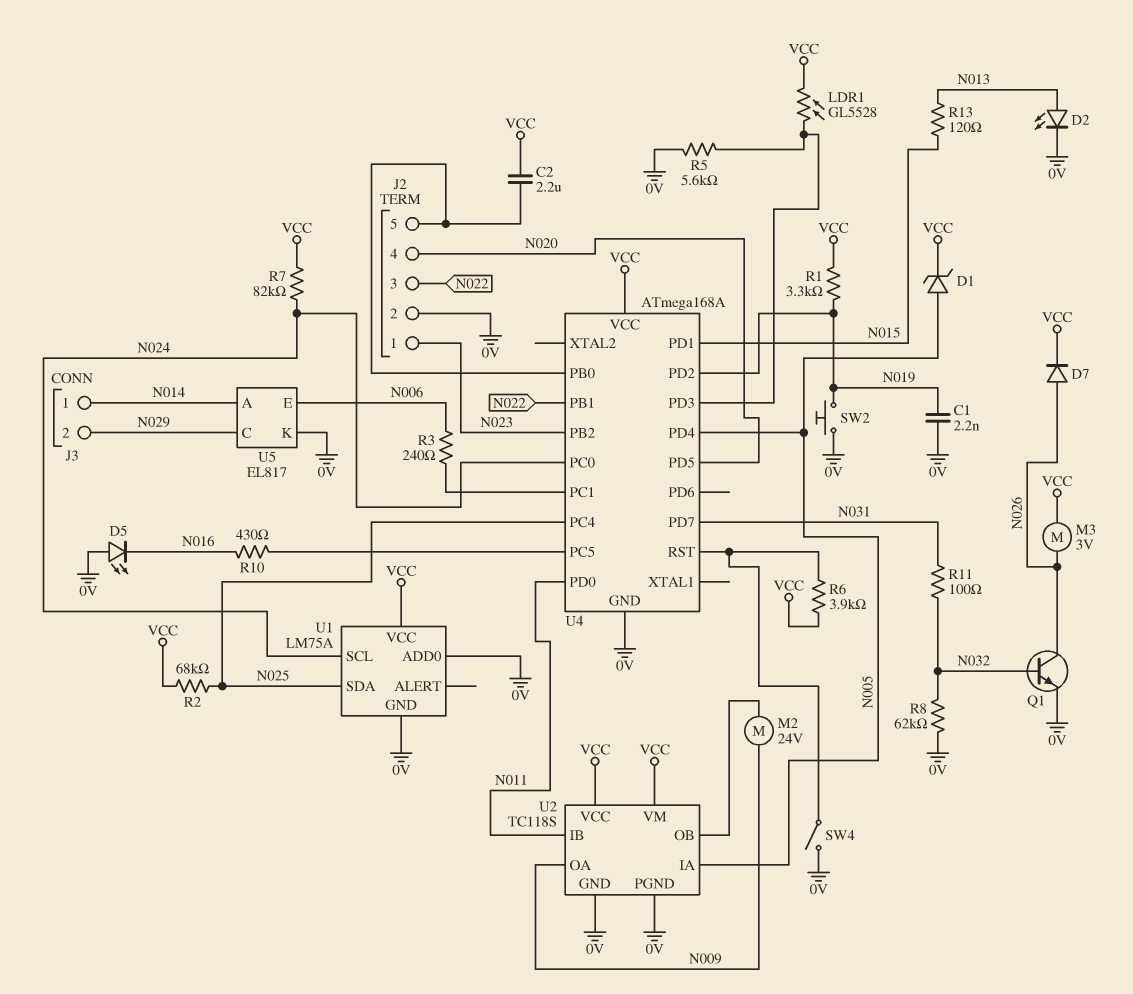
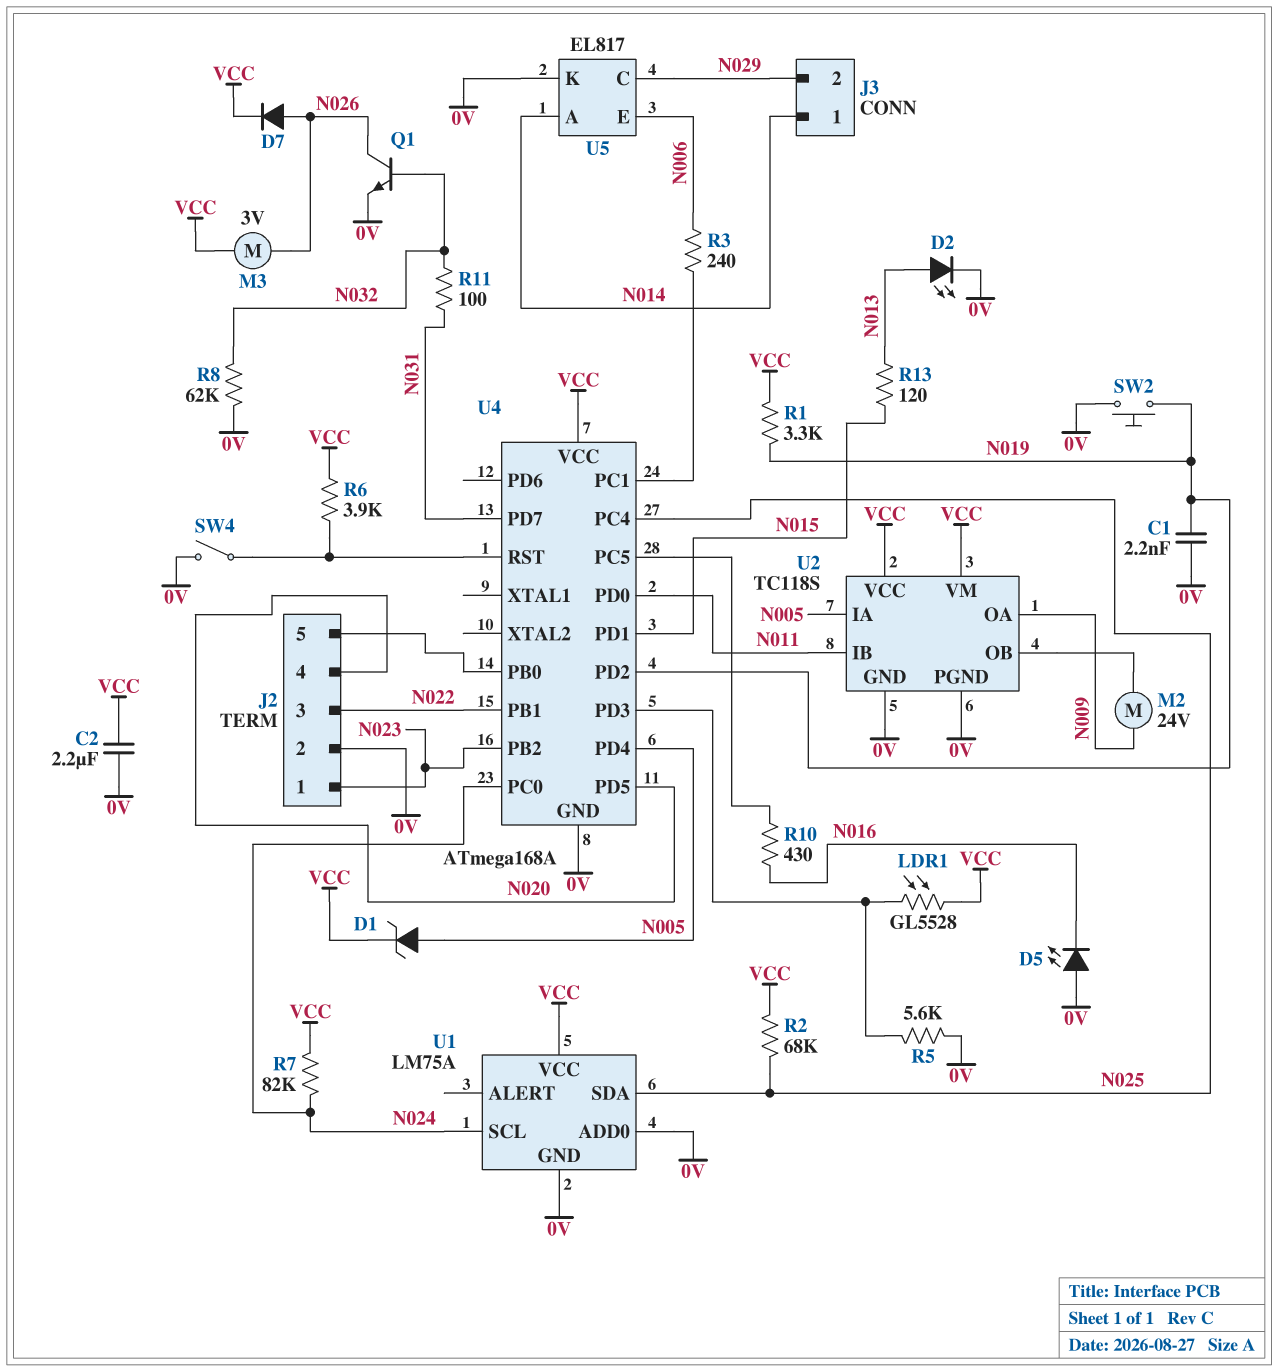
C2: 2.2uF (J2/5, VCC) -> 2.2uF (0V, VCC)

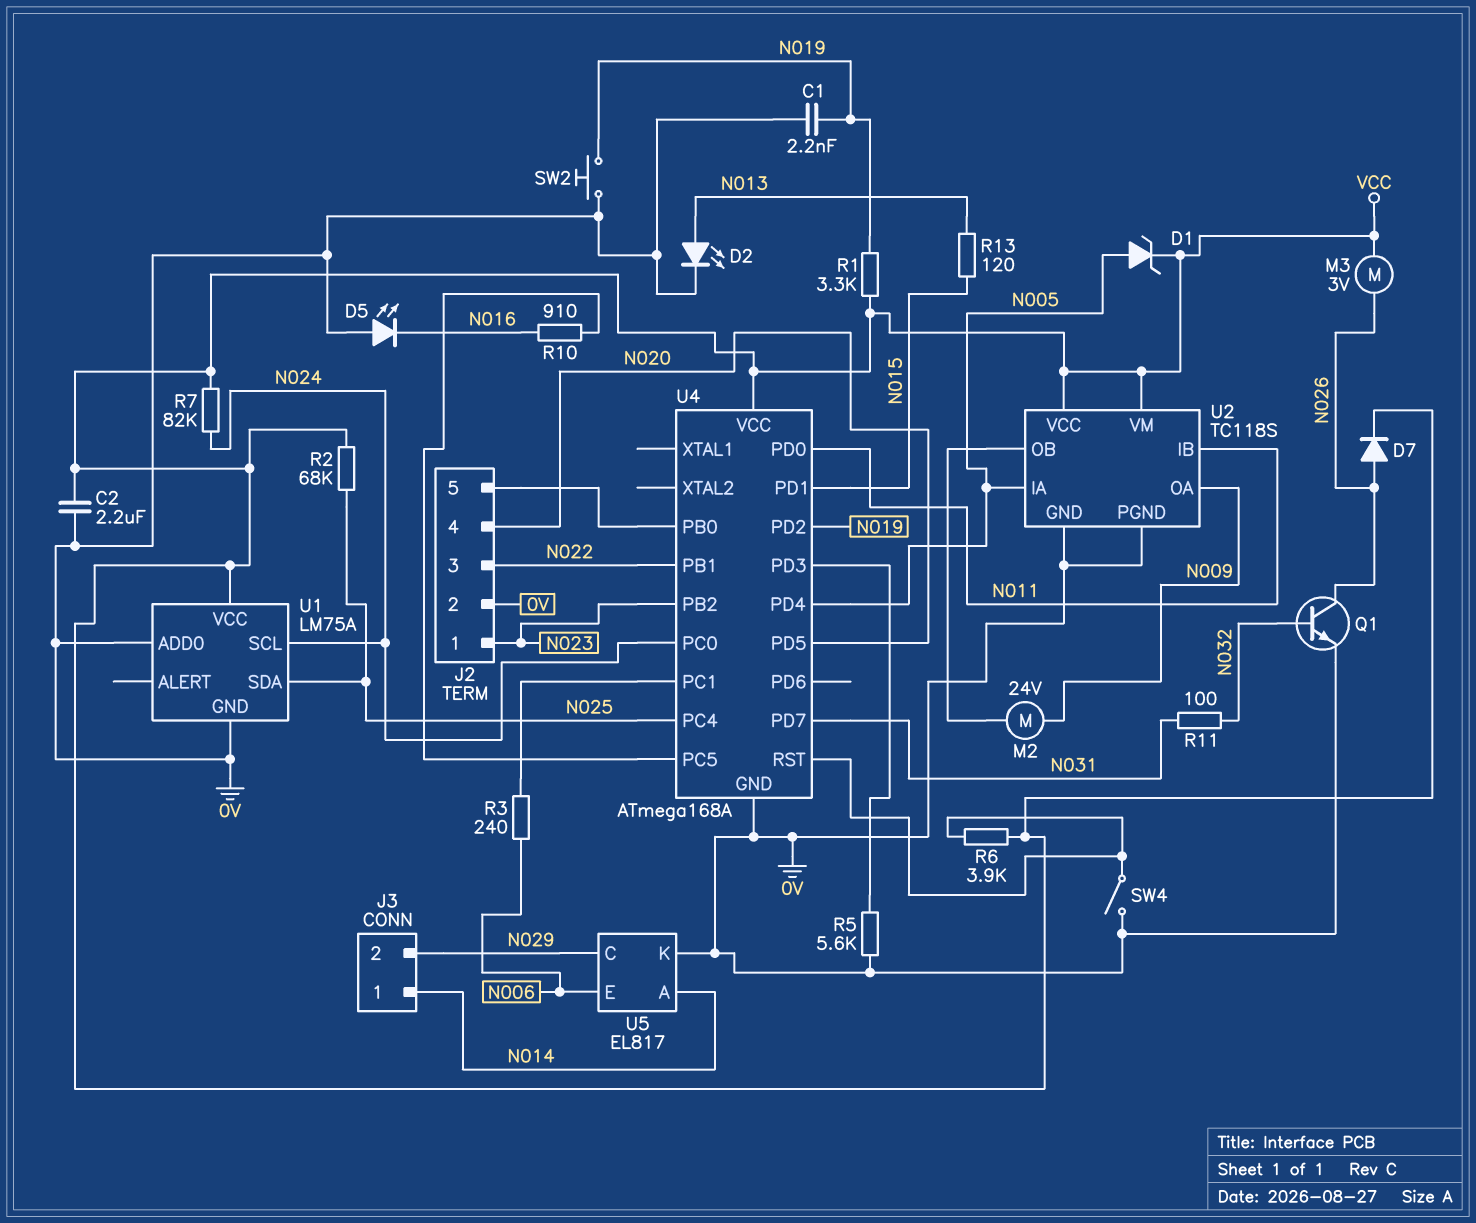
LDR1: GL5528 (U4/PD3, VCC) -> none
R8: 62k (0V, N032) -> none
R10: 430 (N016, U4/PC5) -> 910 (N016, U4/PC5)

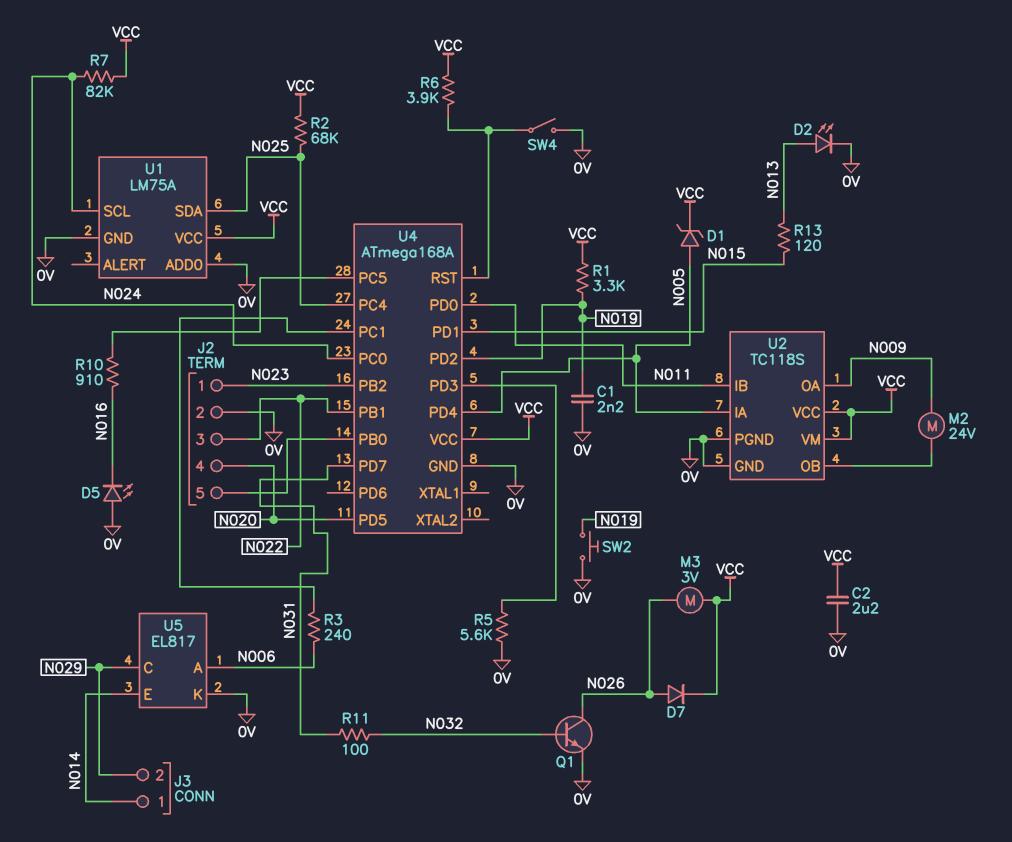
U5 pin A: N014 -> N006
U5 pin E: N006 -> N014

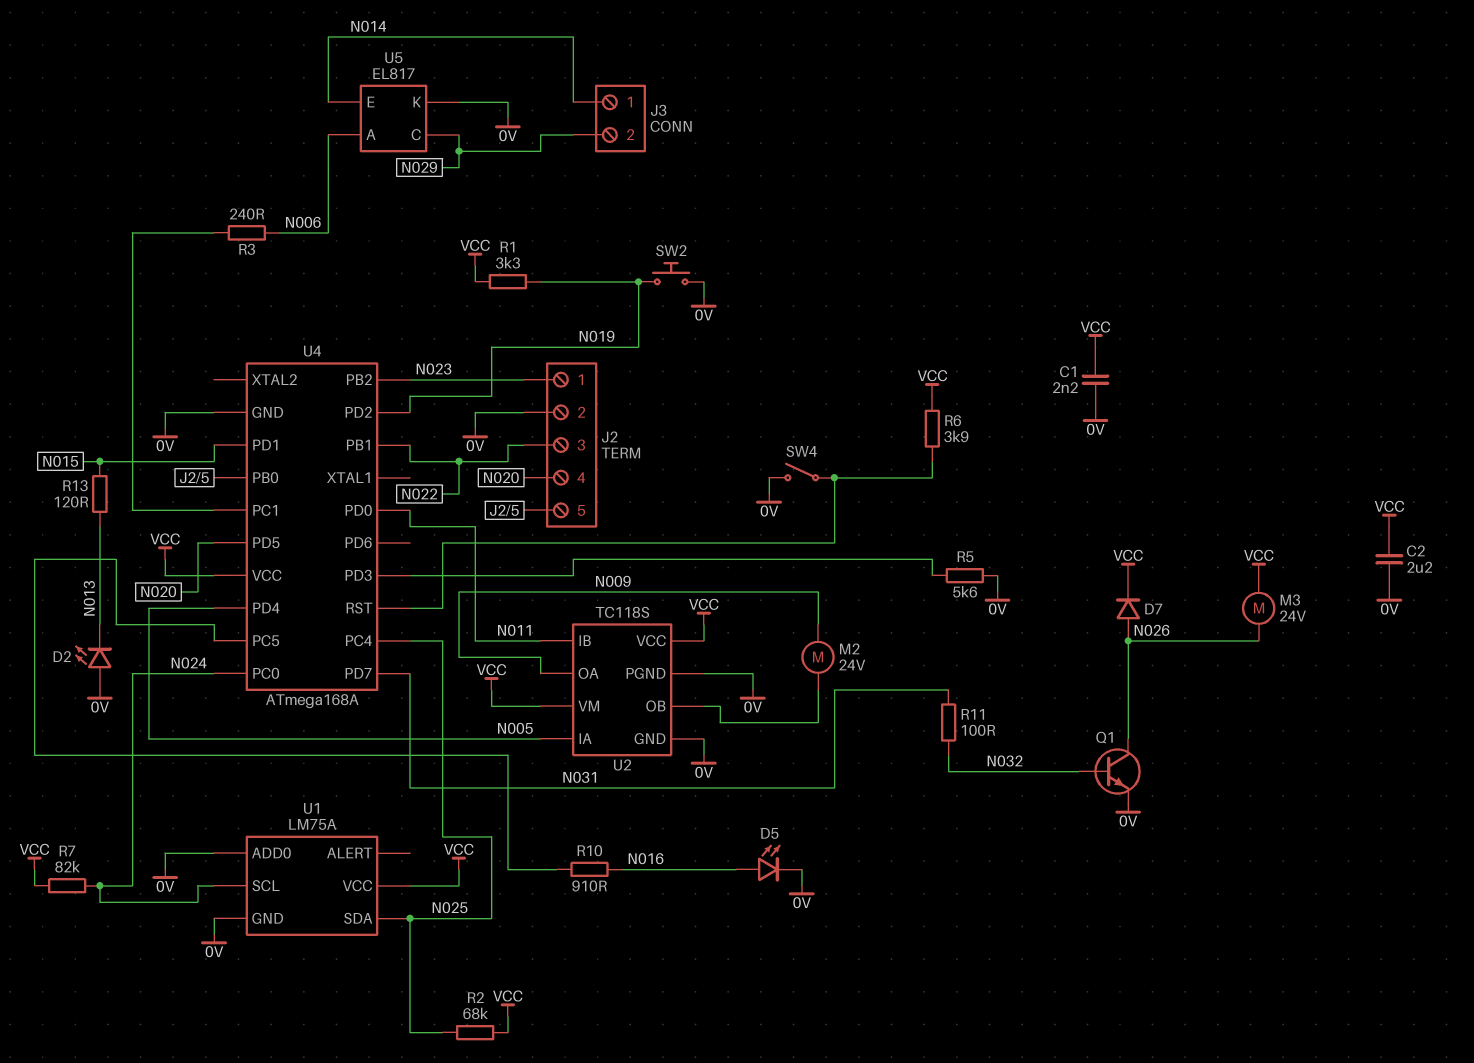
C1: 2.2nF (0V, N019) -> 2.2nF (0V, VCC)
D1: zener (A N005, K VCC) -> none
D2: LED (A N013, K 0V) -> LED (A 0V, K N013)
D5: LED (A 0V, K N016) -> LED (A N016, K 0V)
M3: motor 3V (N026, VCC) -> motor 24V (N026, VCC)

